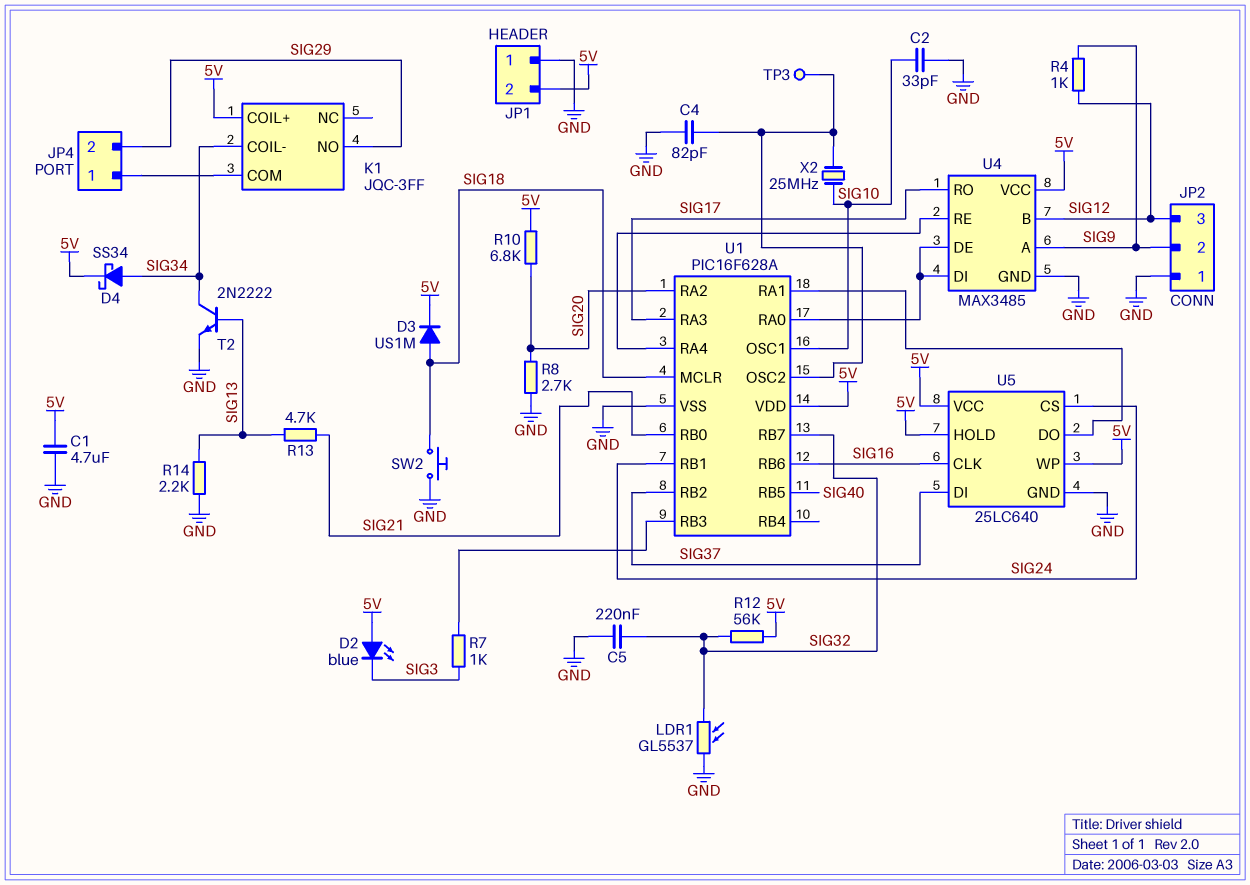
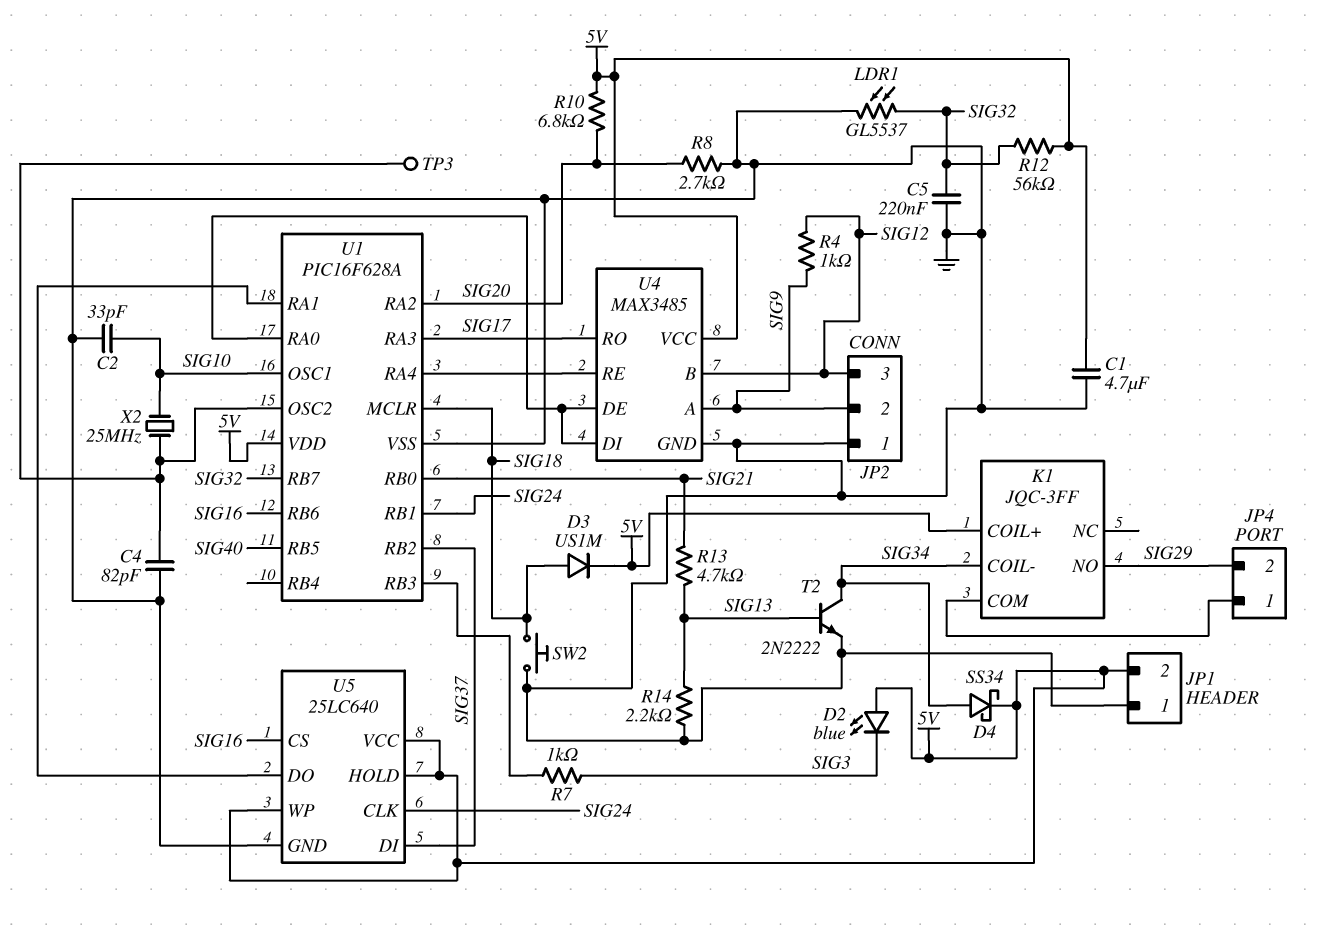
U5 pin CLK: SIG16 -> SIG24
U5 pin CS: SIG24 -> SIG16

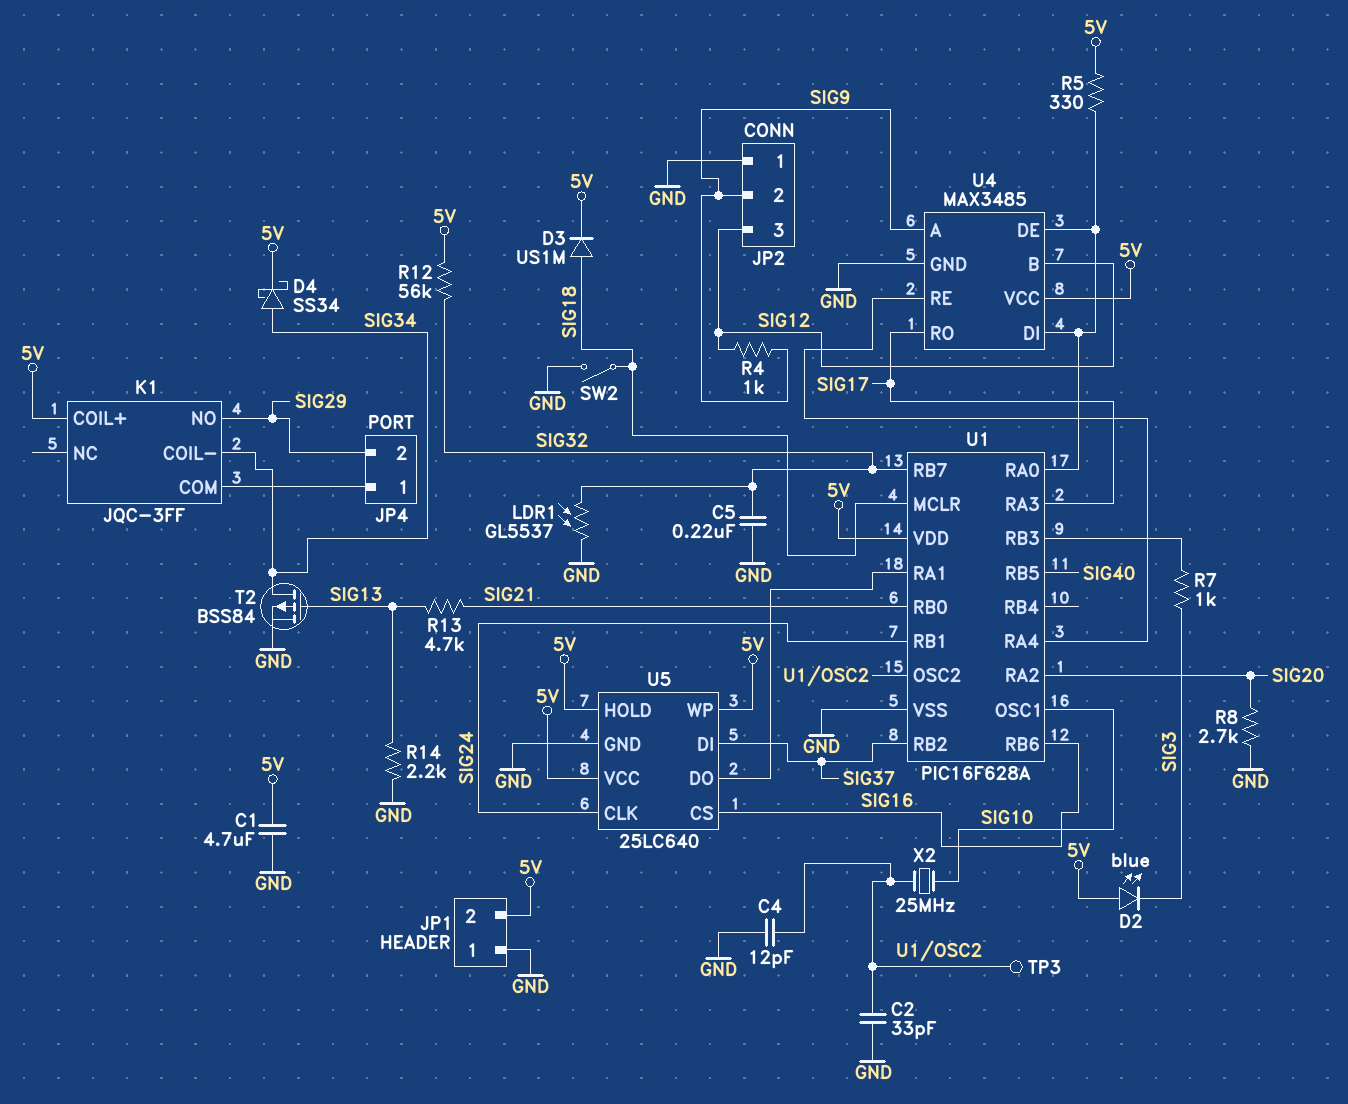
C2: 33pF (GND, SIG10) -> 33pF (GND, U1/OSC2)
C4: 82pF (GND, U1/OSC2) -> 12pF (GND, U1/OSC2)
R5: none -> 330 (5V, U1/RA0)
R10: 6.8k (5V, SIG20) -> none
SW2: button (GND, SIG18) -> switch (GND, SIG18)
T2: NPN 2N2222 (B SIG13, C SIG34, E GND) -> PMOS BSS84 (G SIG13, D SIG34, S GND)

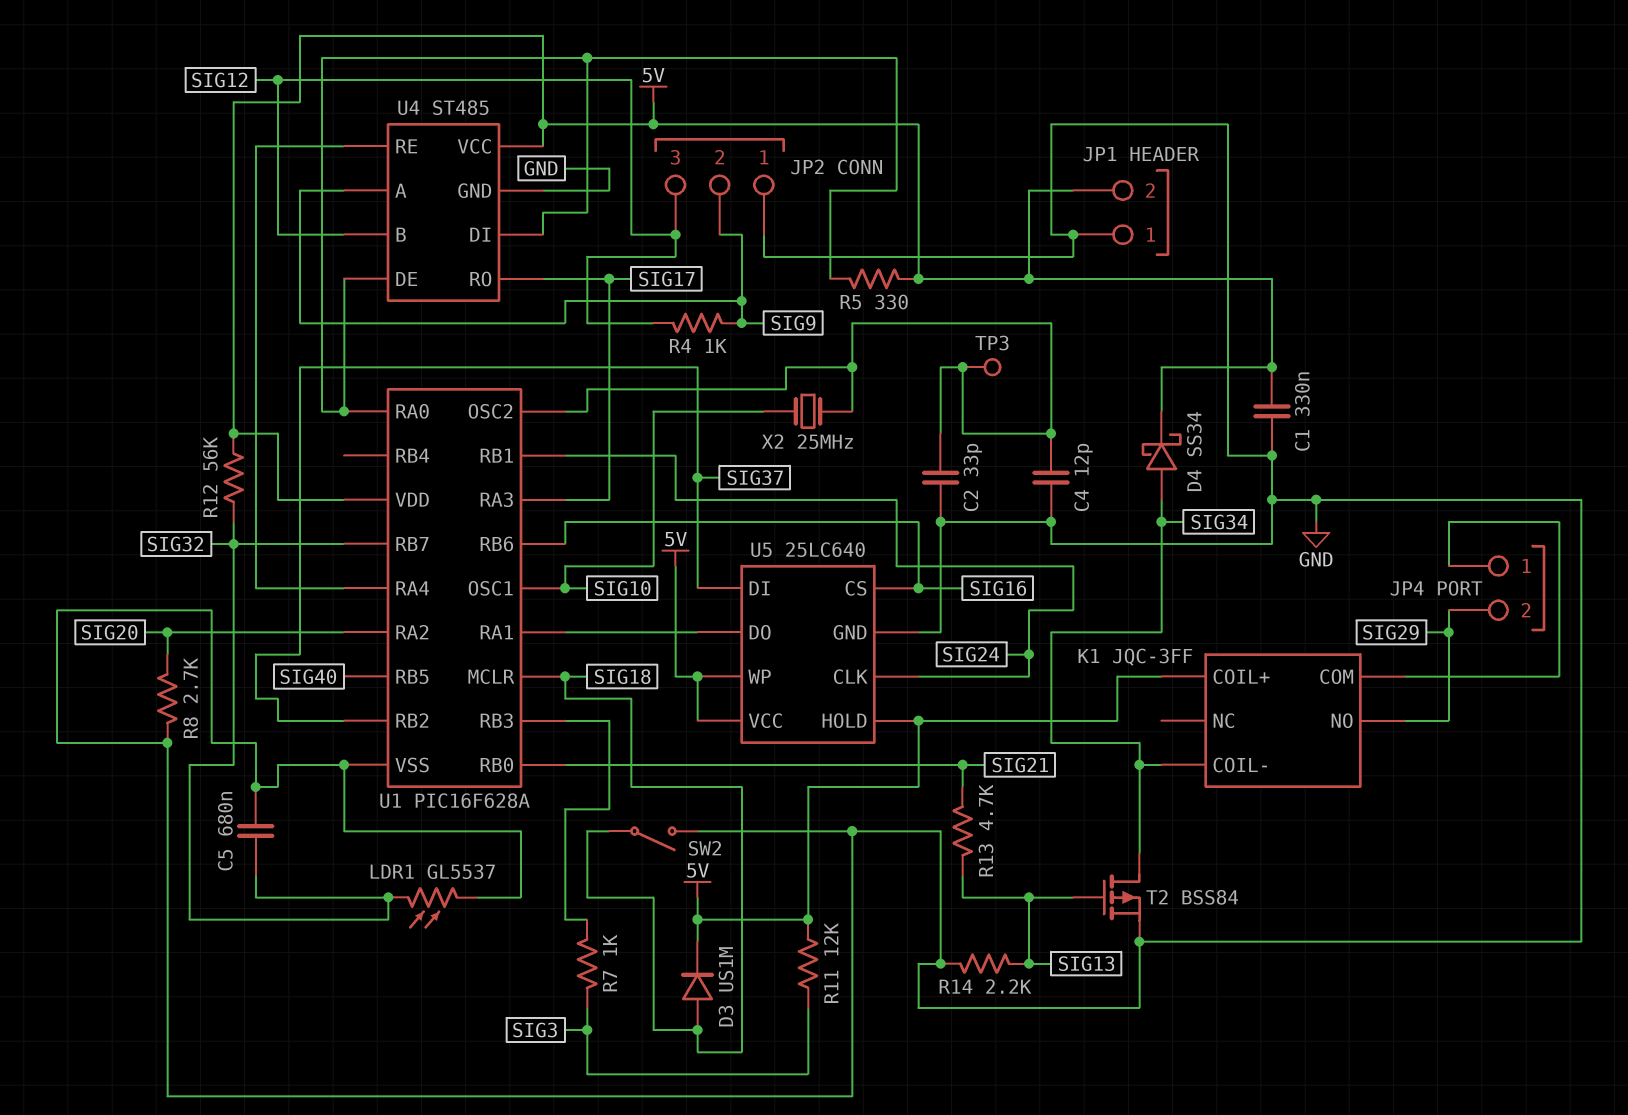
C1: 4.7uF (5V, GND) -> 330nF (5V, GND)
C5: 220nF (GND, SIG32) -> 680nF (GND, SIG32)
D2: LED blue (A 5V, K SIG3) -> none
R11: none -> 12k (5V, SIG3)
U4: MAX3485 -> ST485

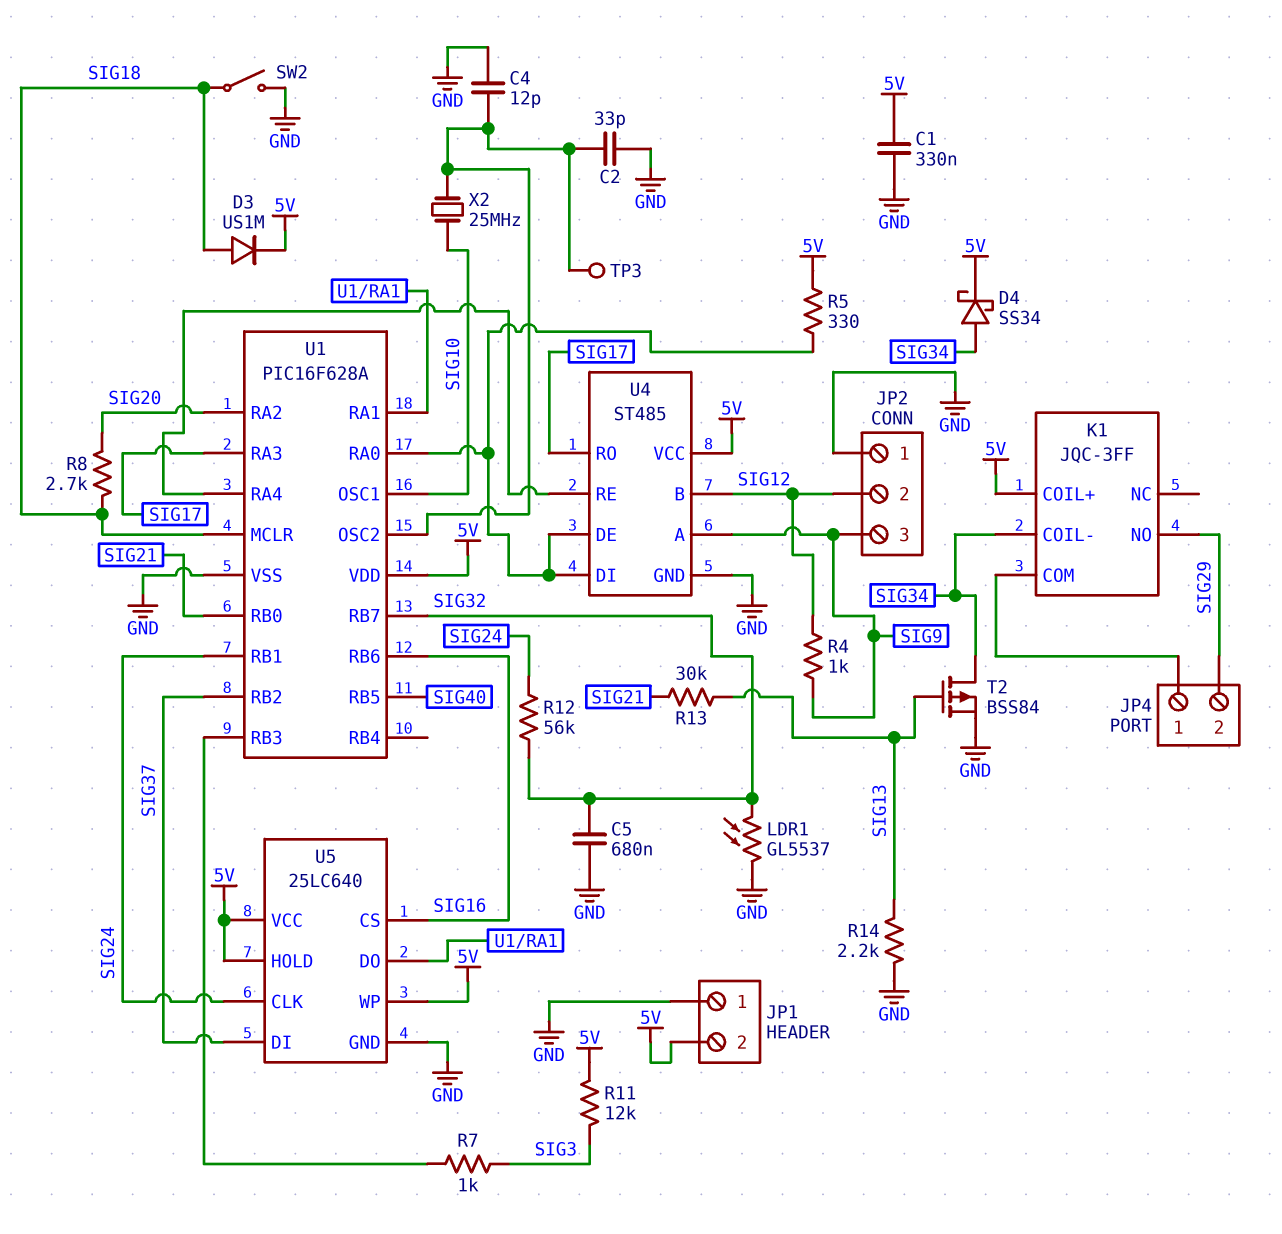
JP2 pin 2: SIG9 -> SIG12
JP2 pin 3: SIG12 -> SIG9
R8: 2.7k (GND, SIG20) -> 2.7k (SIG18, SIG20)
R12: 56k (5V, SIG32) -> 56k (SIG24, SIG32)
R13: 4.7k (SIG13, SIG21) -> 30k (SIG13, SIG21)

